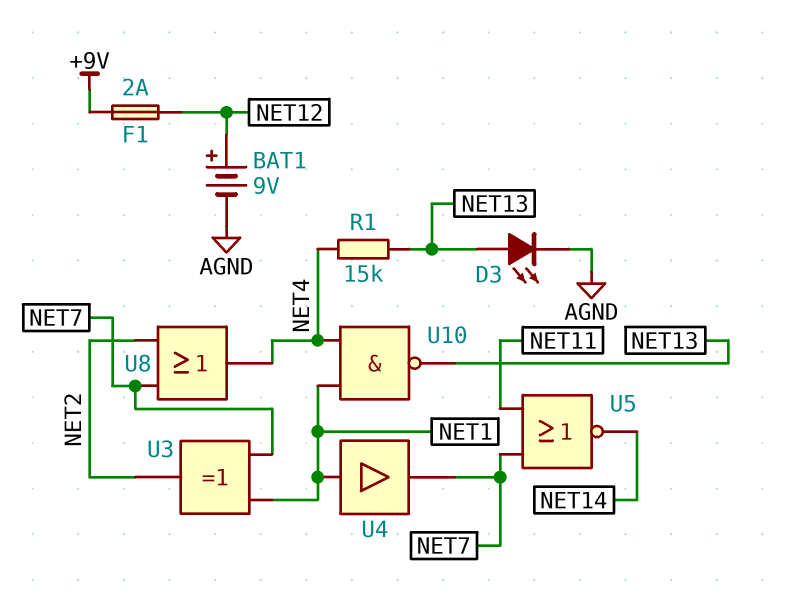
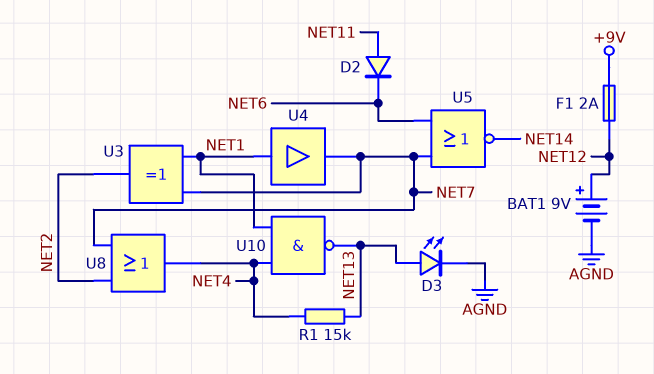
D2: none -> diode (A NET11, K NET6)
U5: NOR (in NET7, in NET11, out NET14) -> NOR (in NET6, in NET7, out NET14)

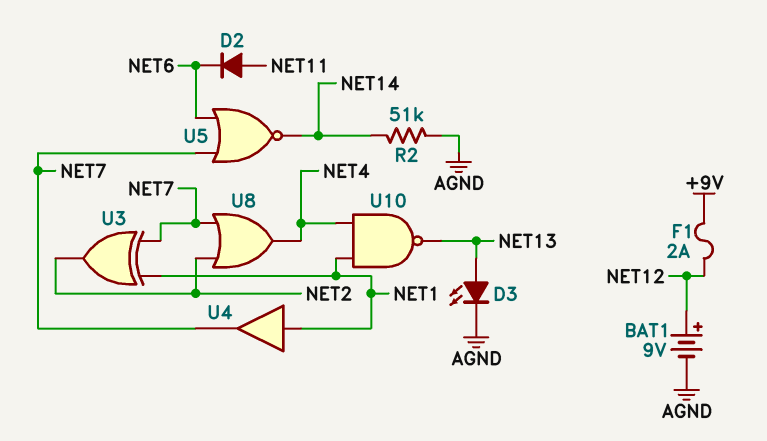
R1: 15k (NET4, NET13) -> none
R2: none -> 51k (AGND, NET14)

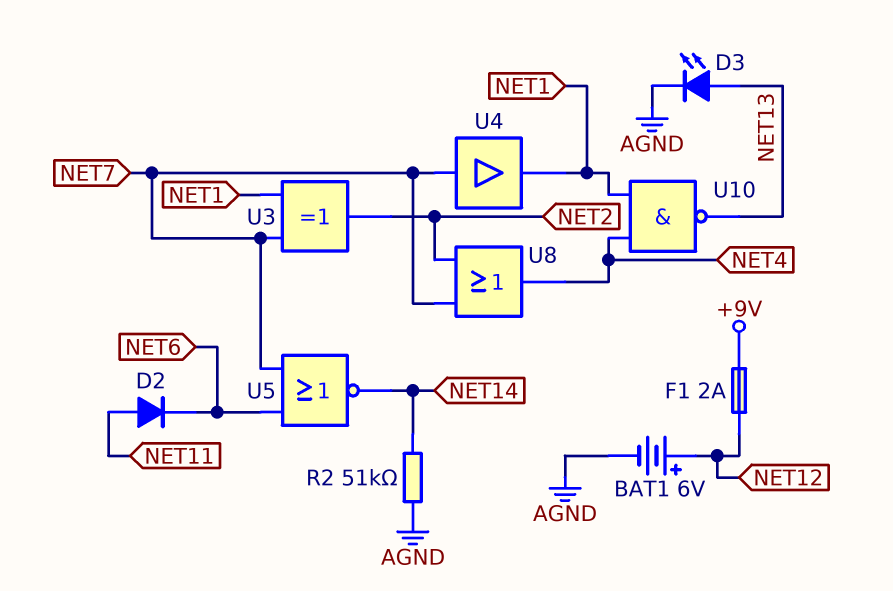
BAT1: 9V (plus NET12, minus AGND) -> 6V (plus NET12, minus AGND)
U4: buffer (in NET1, out NET7) -> buffer (in NET7, out NET1)

